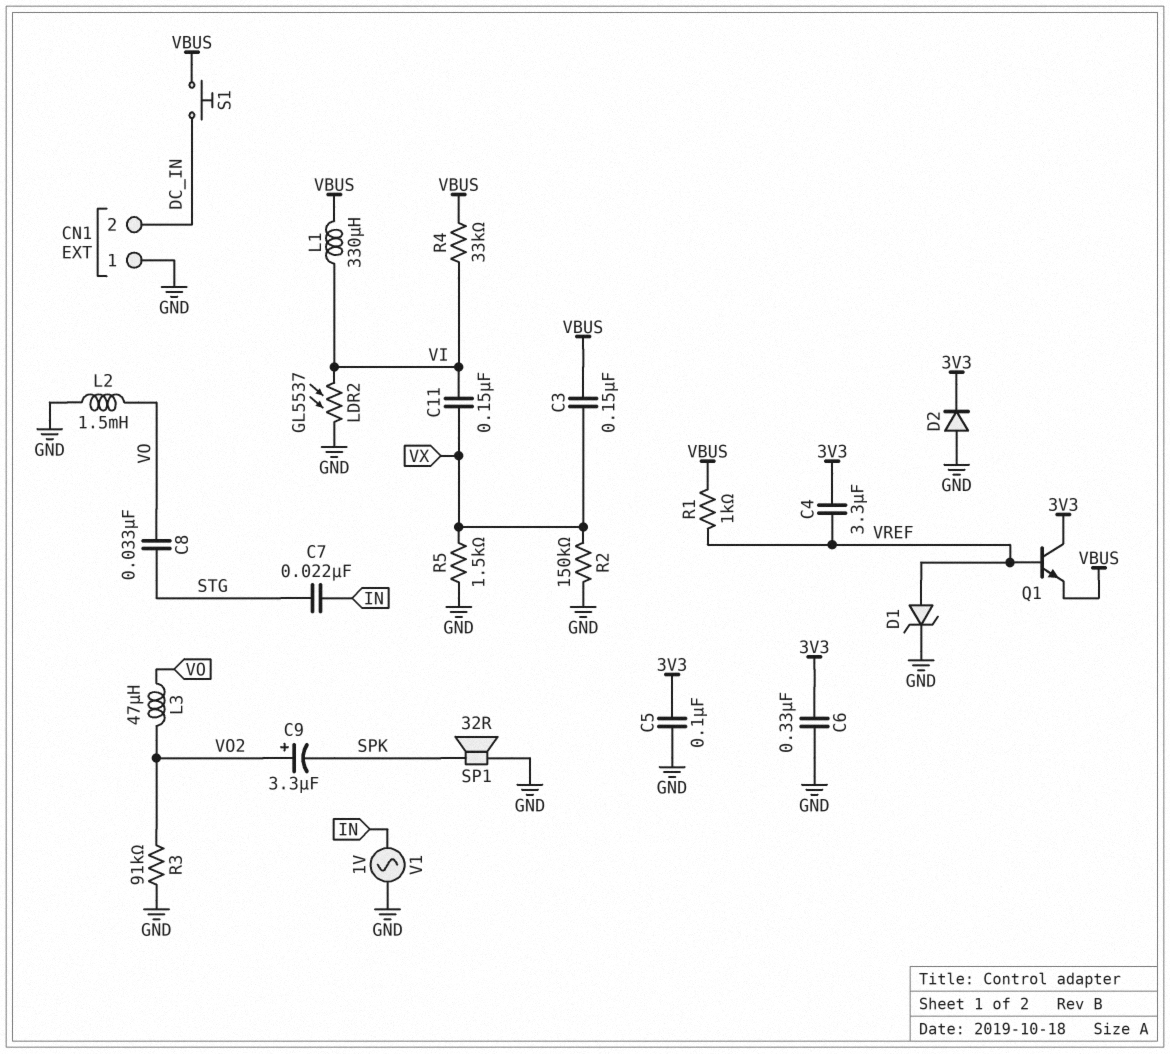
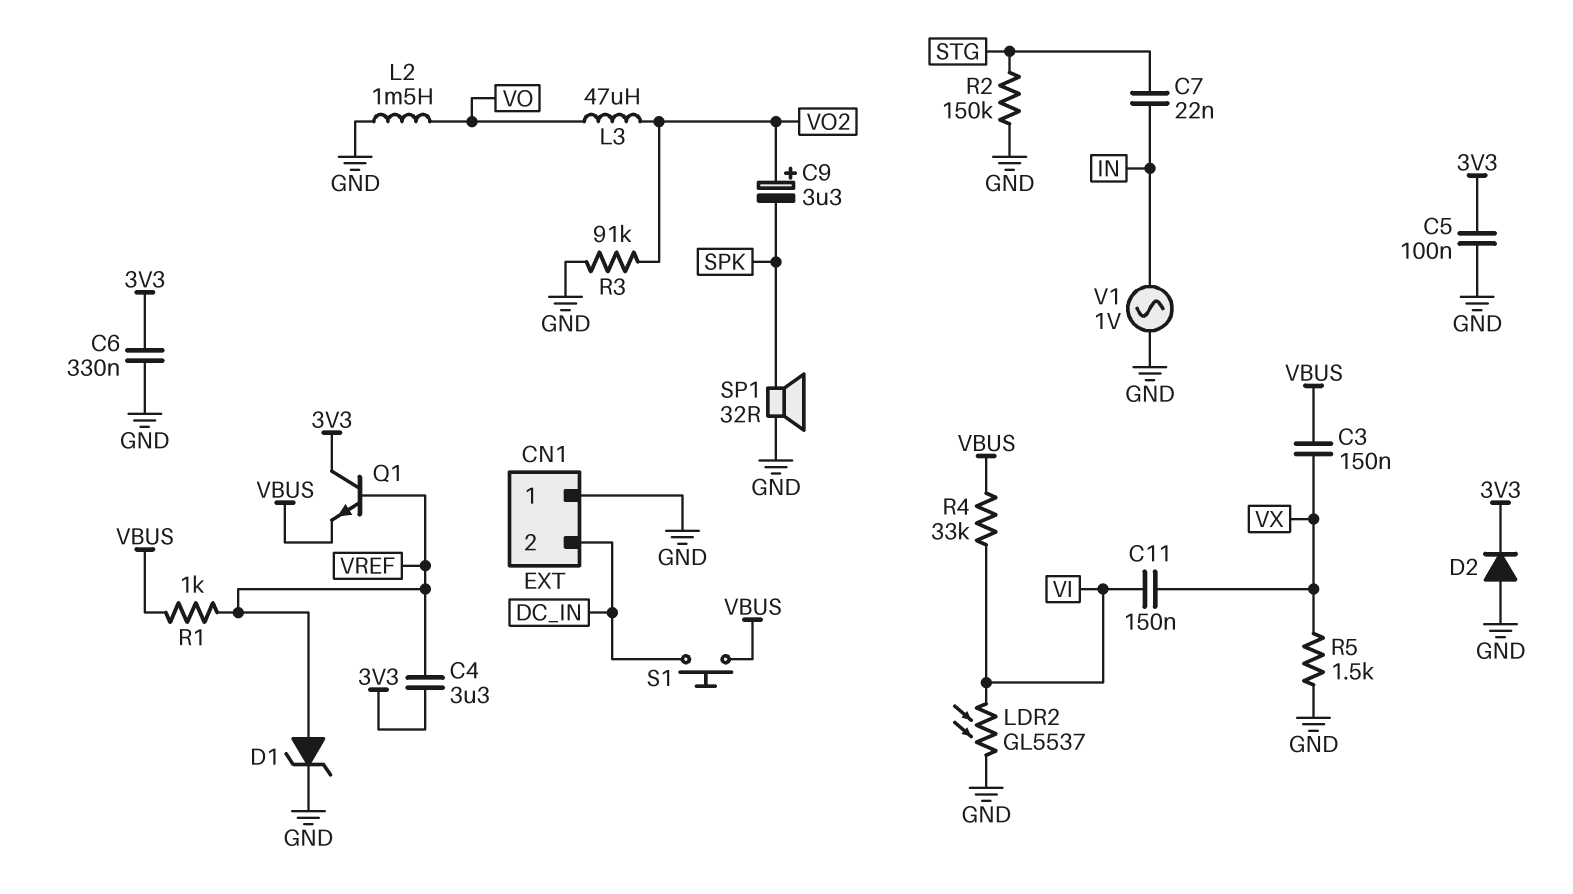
C8: 33nF (STG, VO) -> none
L1: 330uH (VBUS, VI) -> none
R2: 150k (GND, VX) -> 150k (GND, STG)

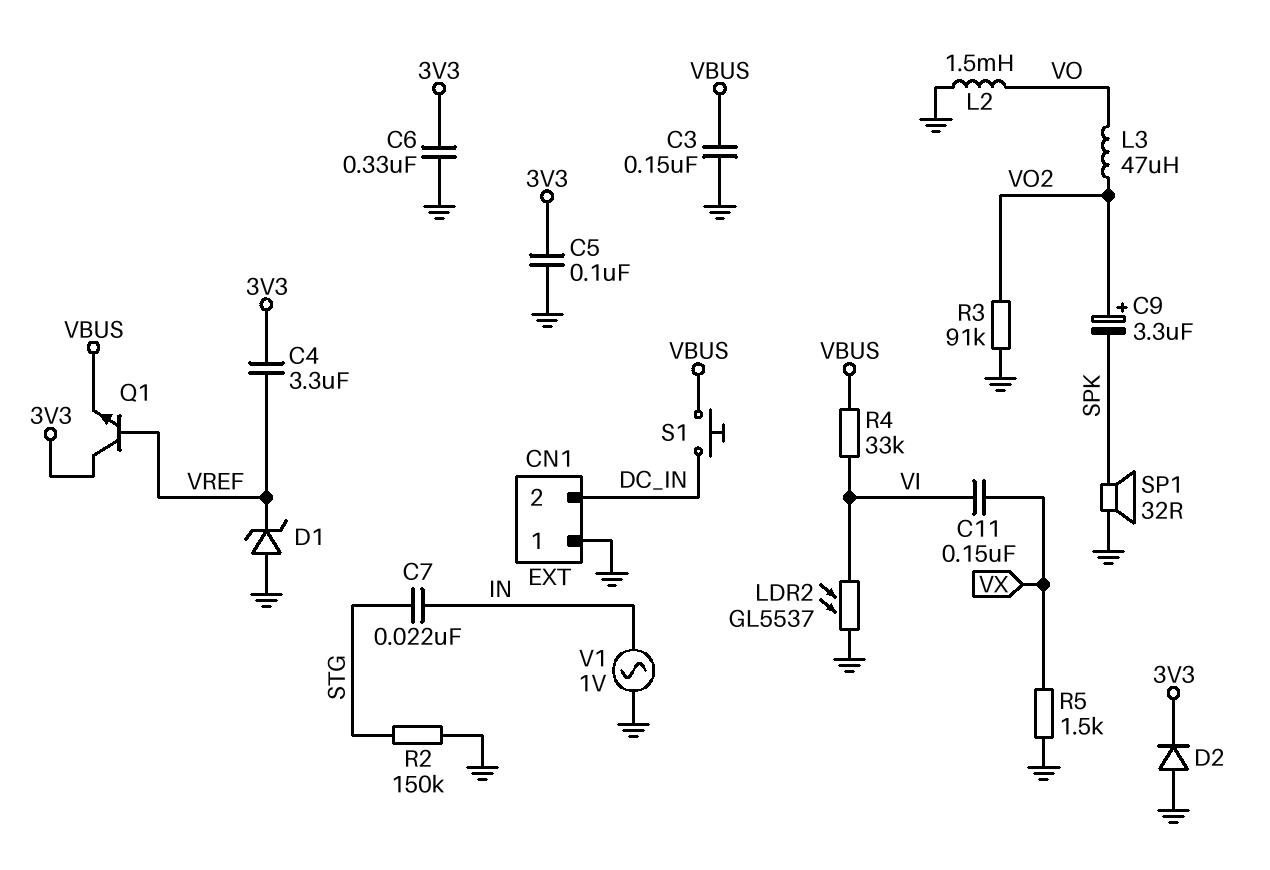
C3: 150nF (VBUS, VX) -> 150nF (GND, VBUS)
D1: zener (A VREF, K GND) -> zener (A GND, K VREF)
R1: 1k (VBUS, VREF) -> none

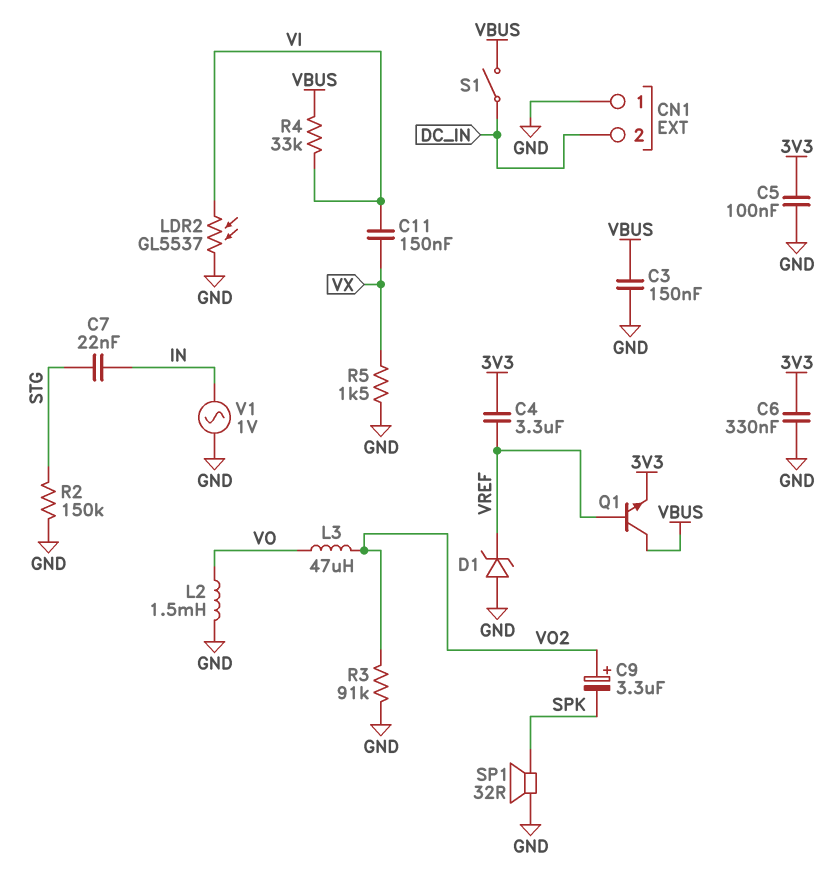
D2: diode (A GND, K 3V3) -> none
Q1: NPN (B VREF, C 3V3, E VBUS) -> NPN (B VREF, C VBUS, E 3V3)
S1: button (DC_IN, VBUS) -> switch (DC_IN, VBUS)

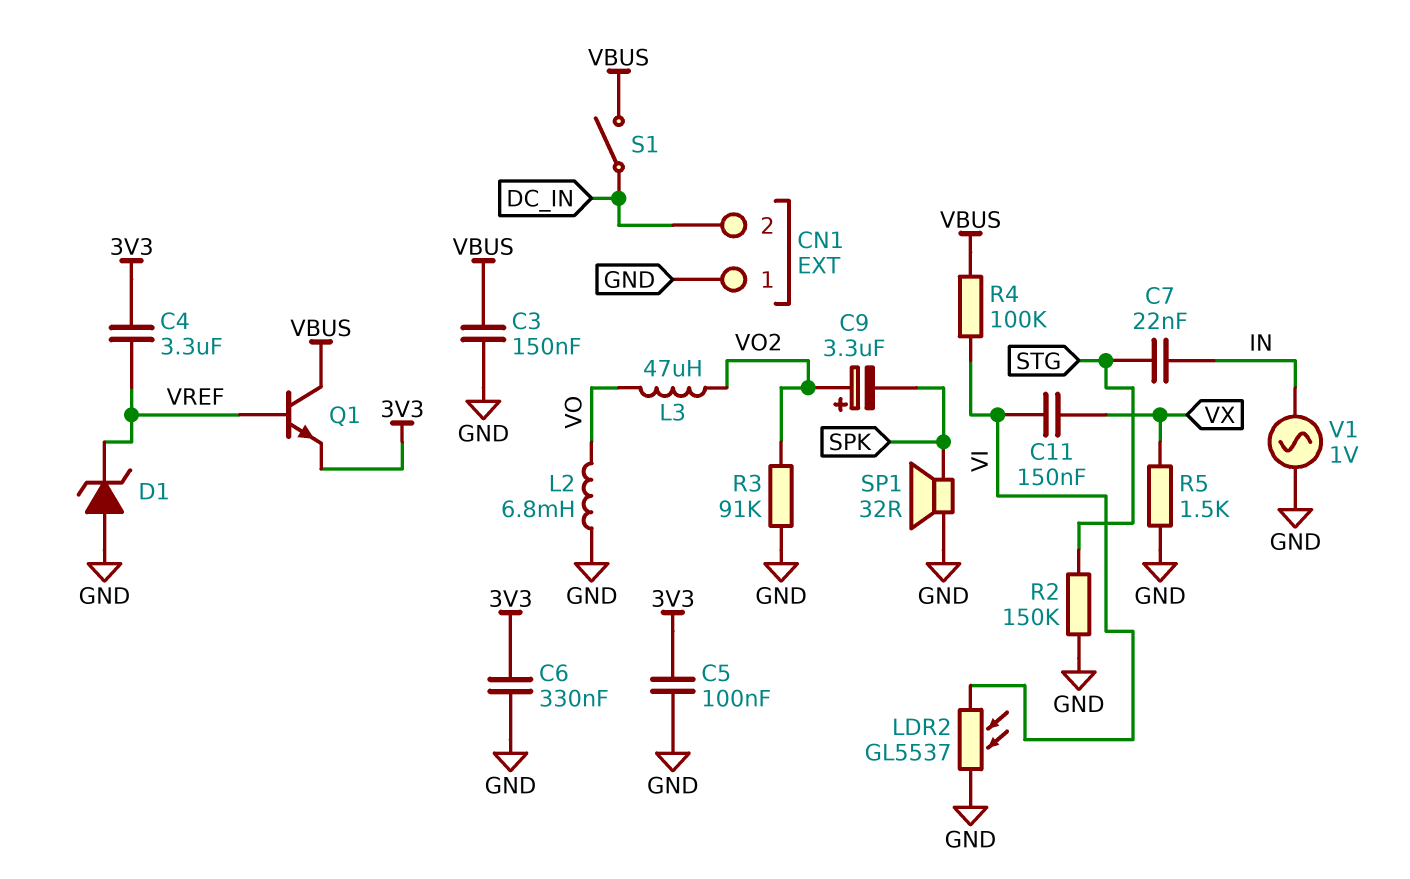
L2: 1.5mH (GND, VO) -> 6.8mH (GND, VO)
R4: 33k (VBUS, VI) -> 100k (VBUS, VI)

